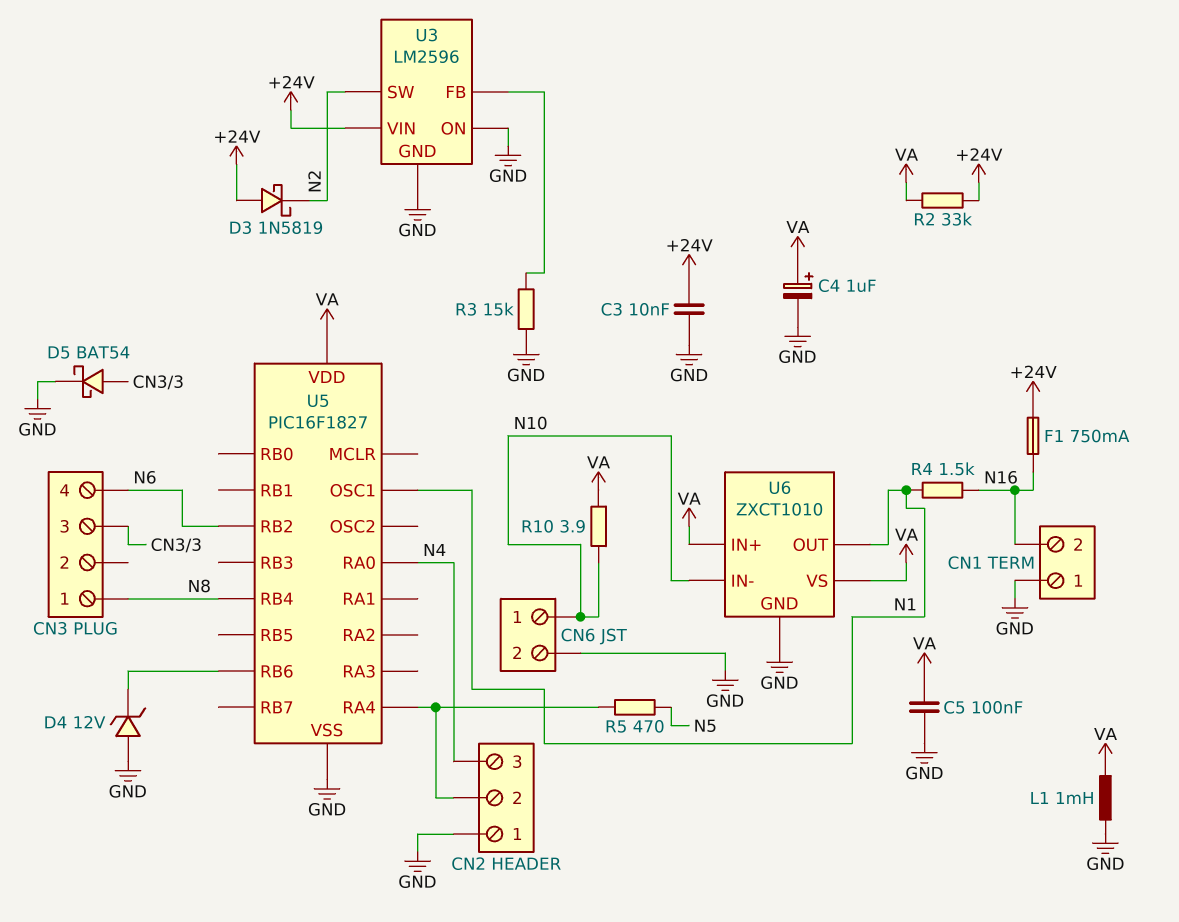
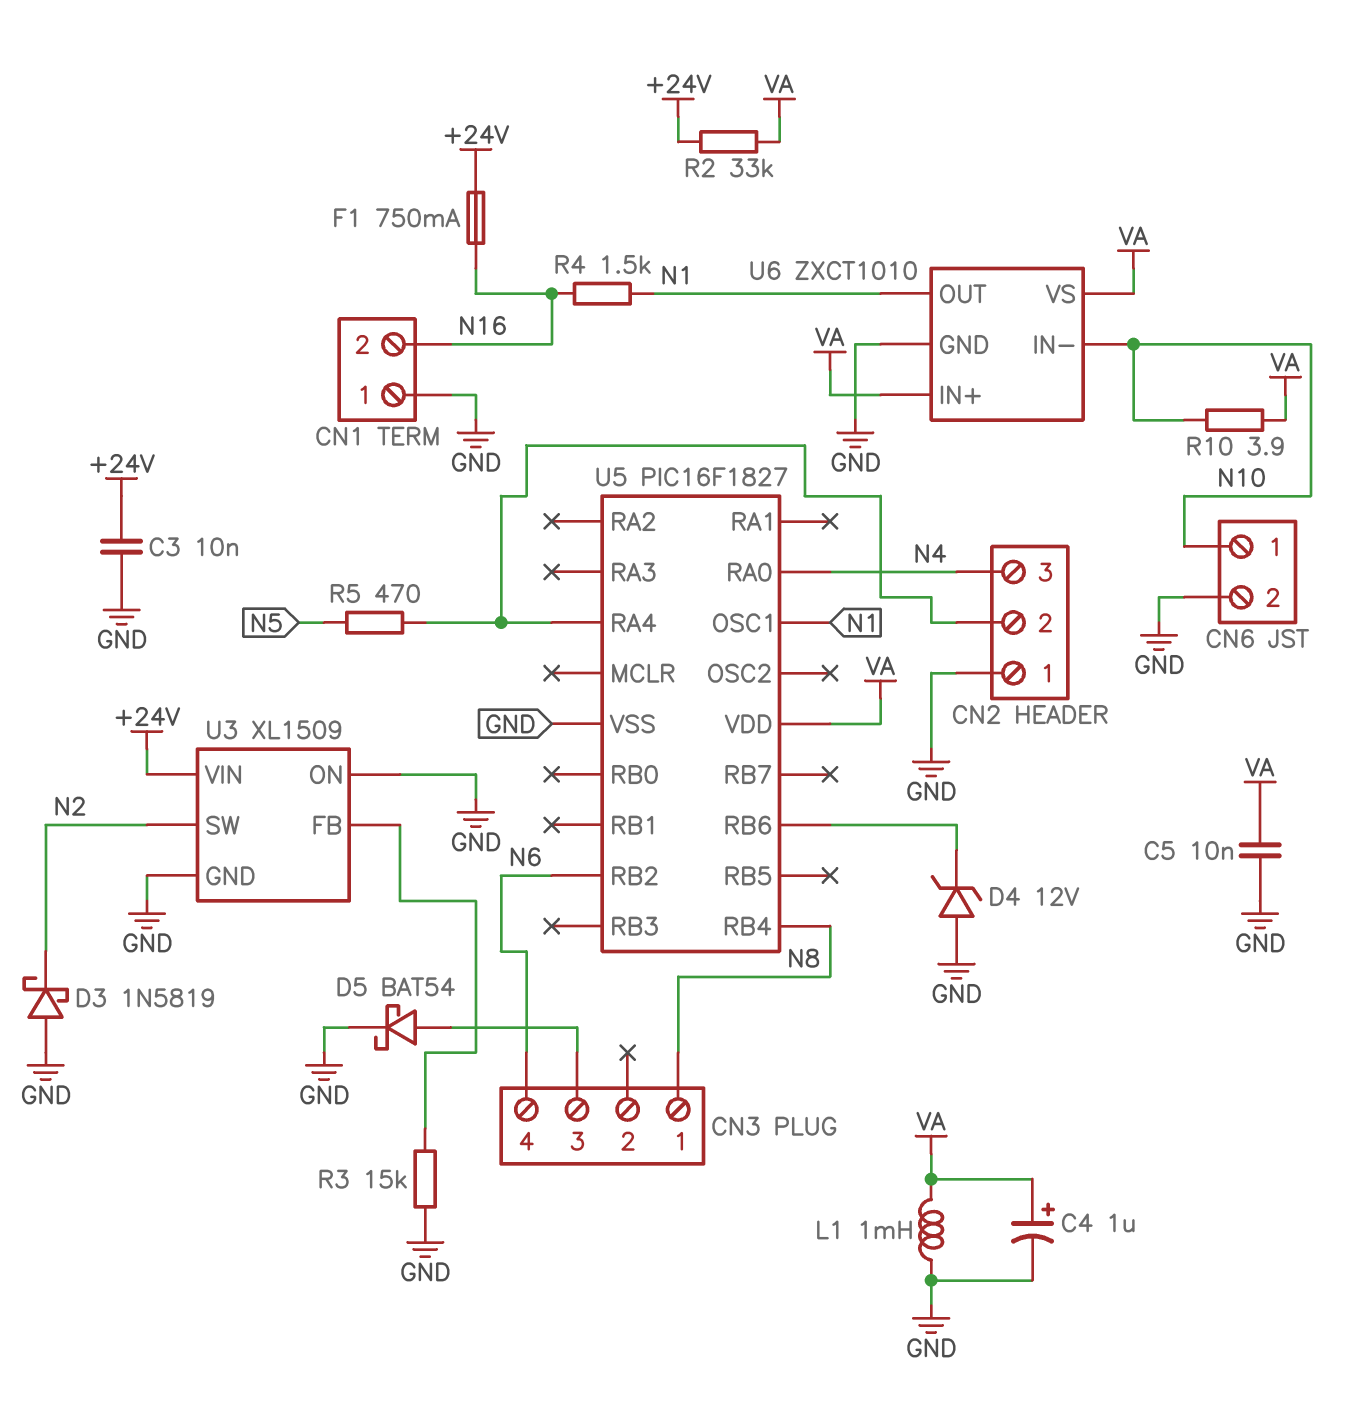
C5: 100nF (GND, VA) -> 10nF (GND, VA)
D3: schottky 1N5819 (A +24V, K N2) -> schottky 1N5819 (A GND, K N2)
U3: LM2596 -> XL1509

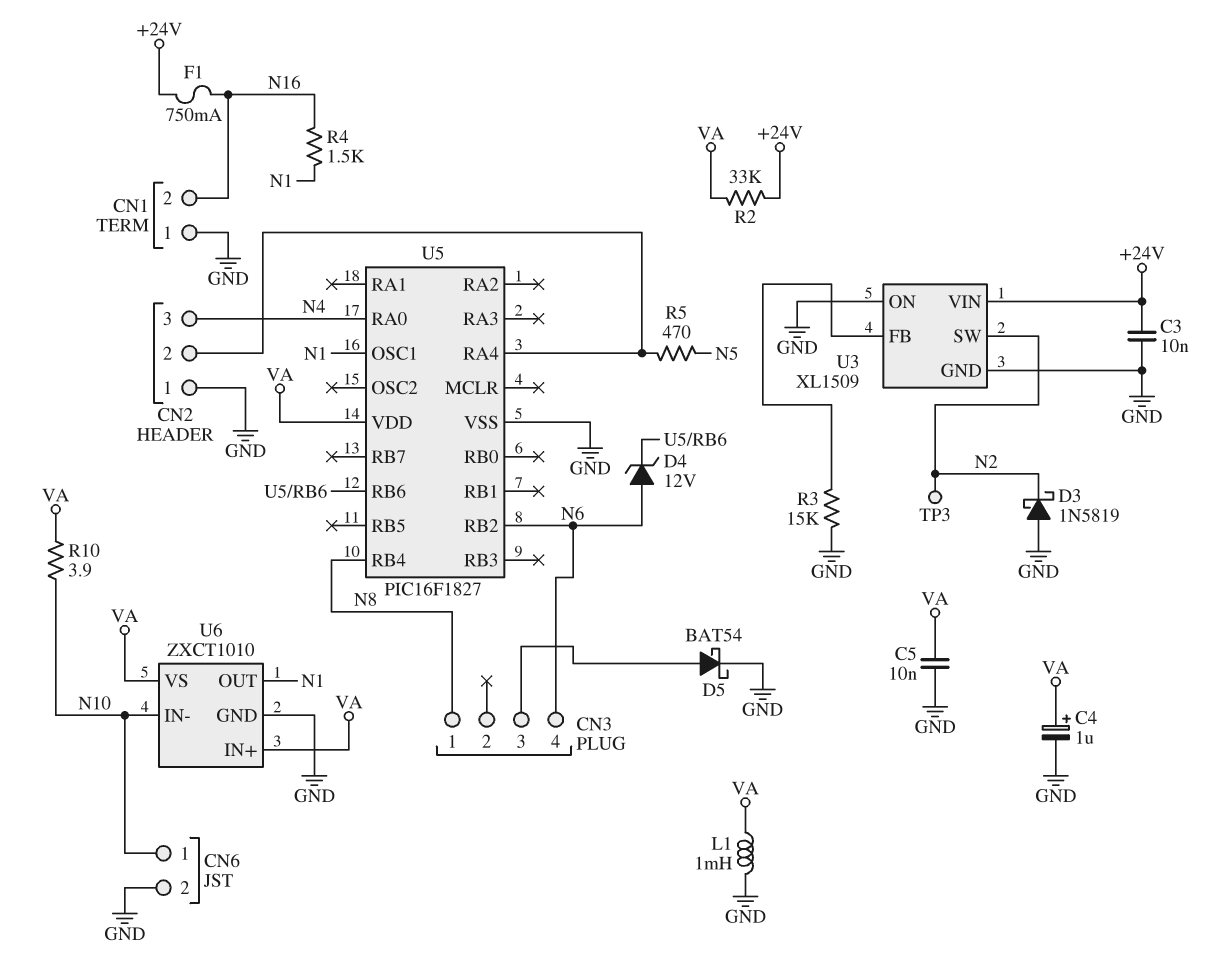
D4: zener 12V (A GND, K U5/RB6) -> zener 12V (A N6, K U5/RB6)
TP3: none -> test point (N2)

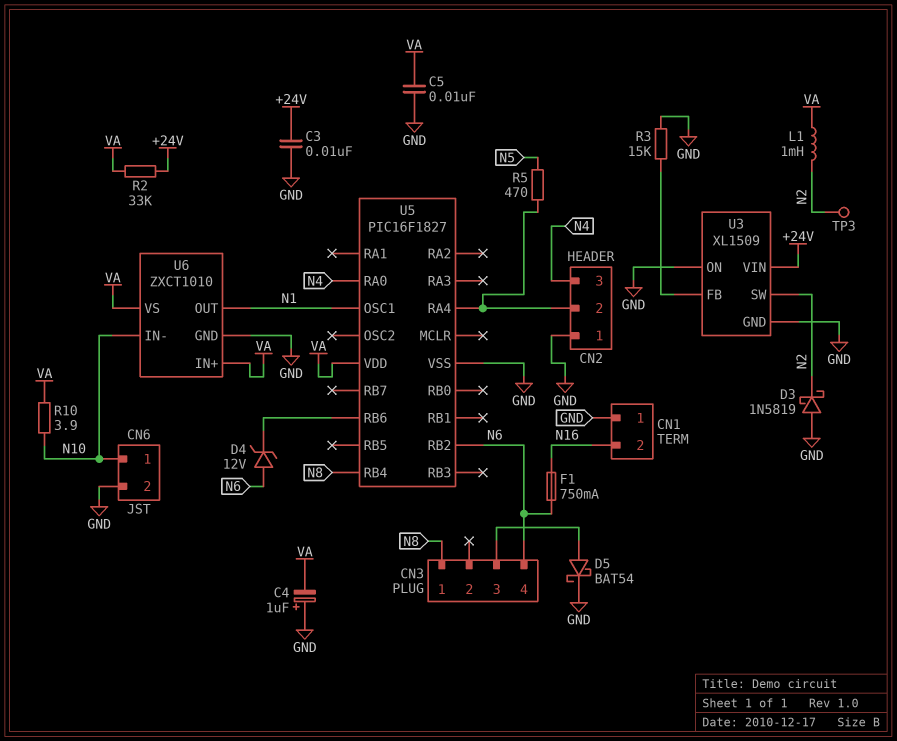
C4: 1uF (plus VA, minus GND) -> 1uF (plus GND, minus VA)
F1: 750mA (+24V, N16) -> 750mA (N6, N16)
L1: 1mH (GND, VA) -> 1mH (N2, VA)
R4: 1.5k (N1, N16) -> none

